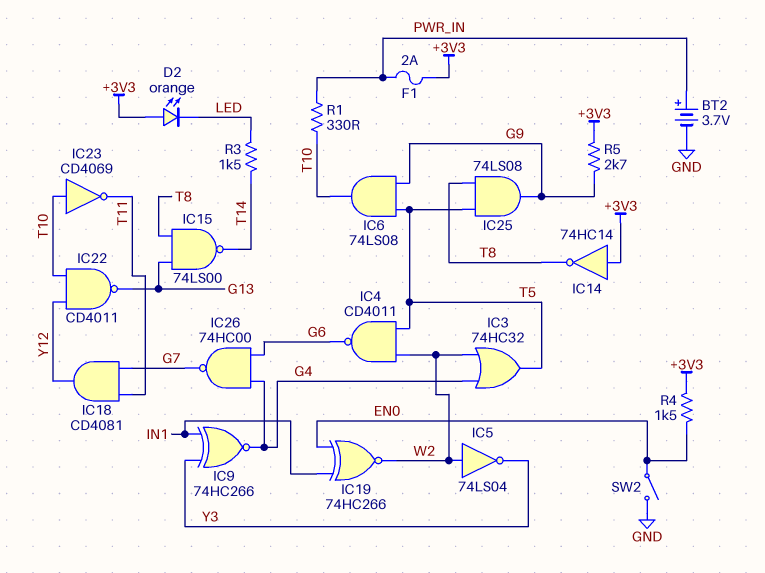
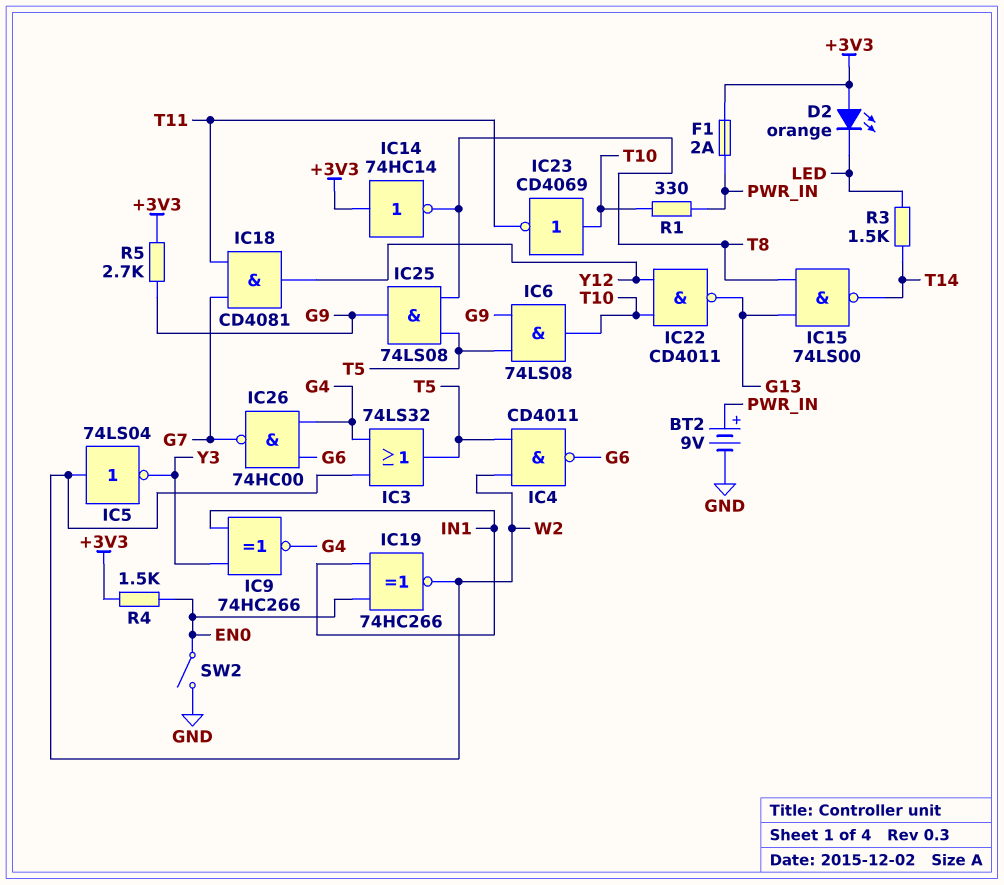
BT2: 3.7V (plus PWR_IN, minus GND) -> 9V (plus PWR_IN, minus GND)
IC3: OR 74HC32 (in G4, in W2, out T5) -> OR 74LS32 (in G4, in W2, out T5)

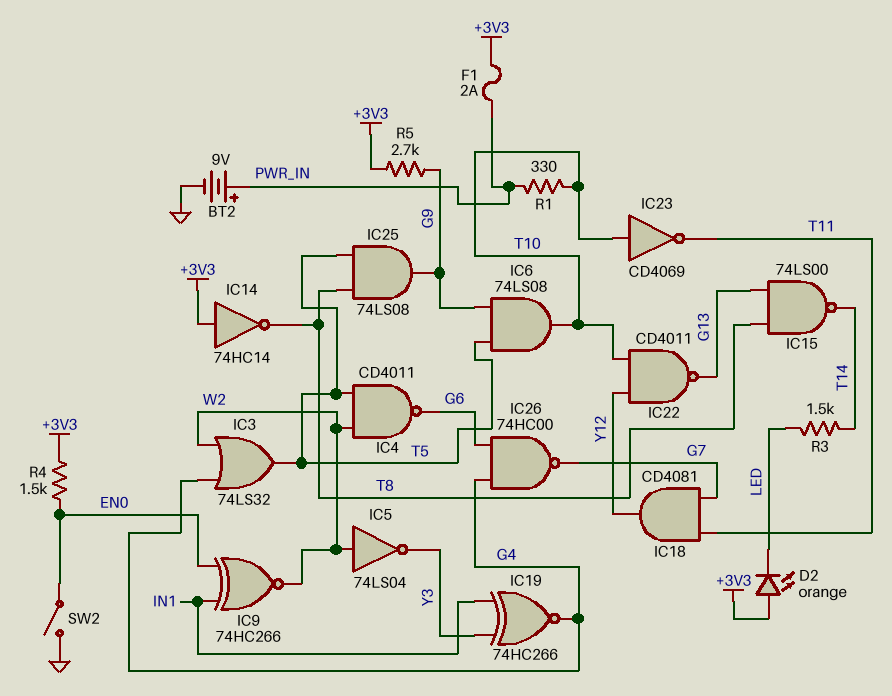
IC9: XNOR 74HC266 (in IN1, in Y3, out G4) -> XNOR 74HC266 (in EN0, in IN1, out W2)
IC19: XNOR 74HC266 (in EN0, in IN1, out W2) -> XNOR 74HC266 (in IN1, in Y3, out G4)

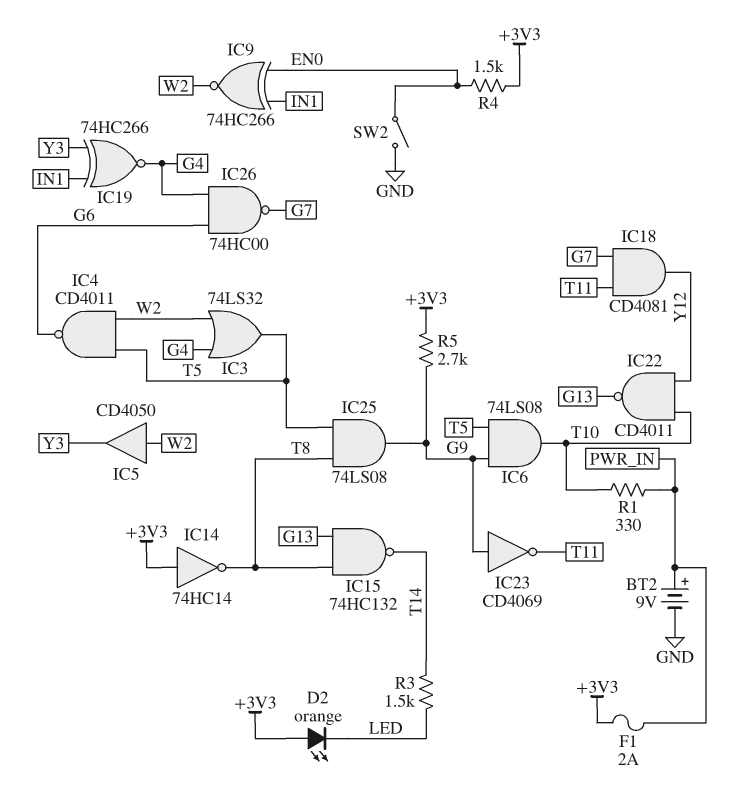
IC5: NOT 74LS04 (in W2, out Y3) -> buffer CD4050 (in W2, out Y3)
IC15: NAND 74LS00 (in G13, in T8, out T14) -> NAND 74HC132 (in G13, in T8, out T14)
IC23: NOT CD4069 (in T10, out T11) -> NOT CD4069 (in G9, out T11)

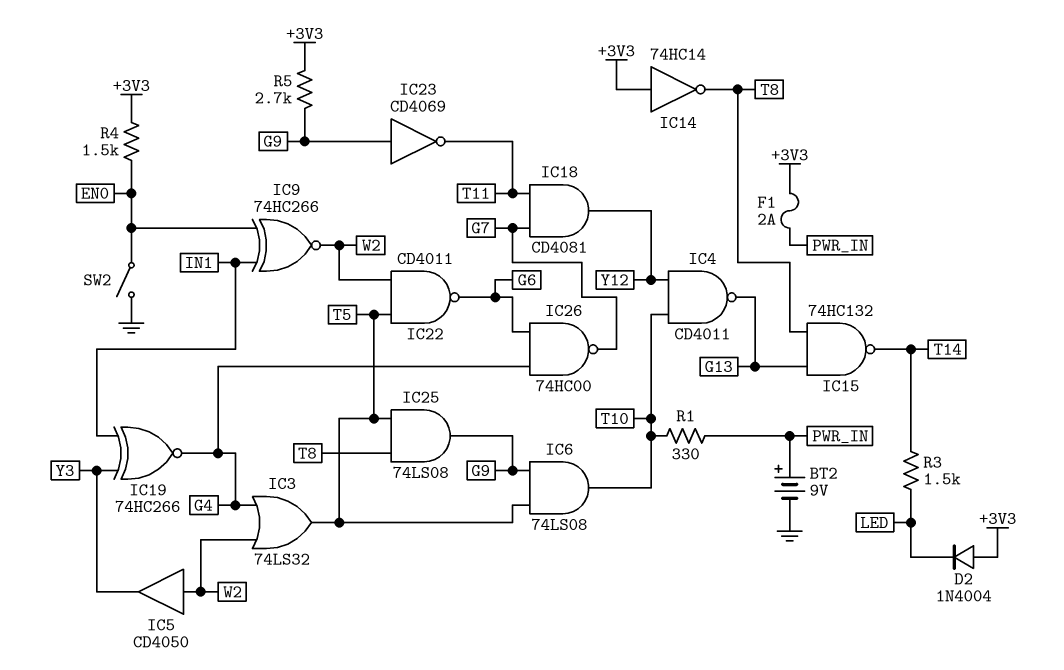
D2: LED orange (A +3V3, K LED) -> diode 1N4004 (A +3V3, K LED)
IC4: NAND CD4011 (in T5, in W2, out G6) -> NAND CD4011 (in T10, in Y12, out G13)
IC22: NAND CD4011 (in T10, in Y12, out G13) -> NAND CD4011 (in T5, in W2, out G6)

